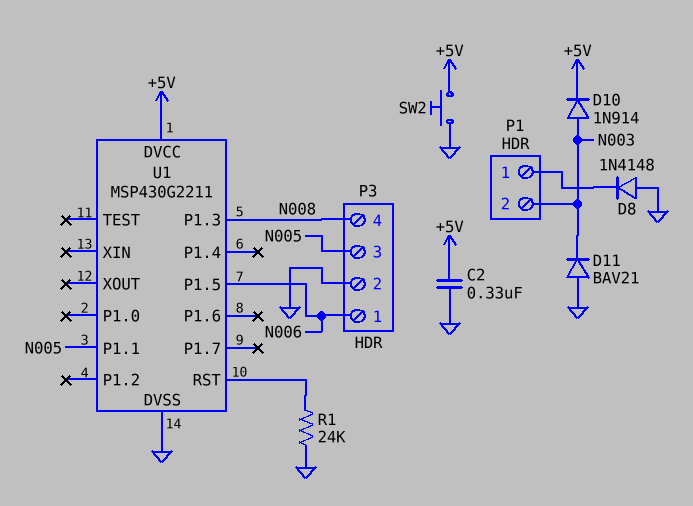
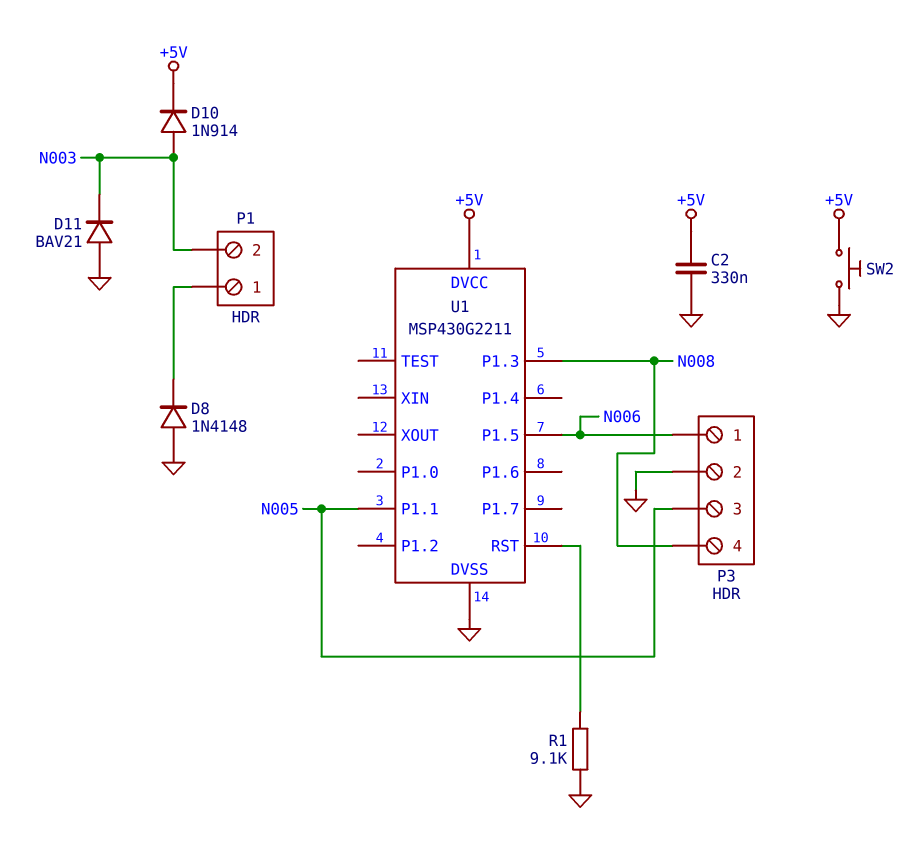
R1: 24k (GND, U1/RST) -> 9.1k (GND, U1/RST)

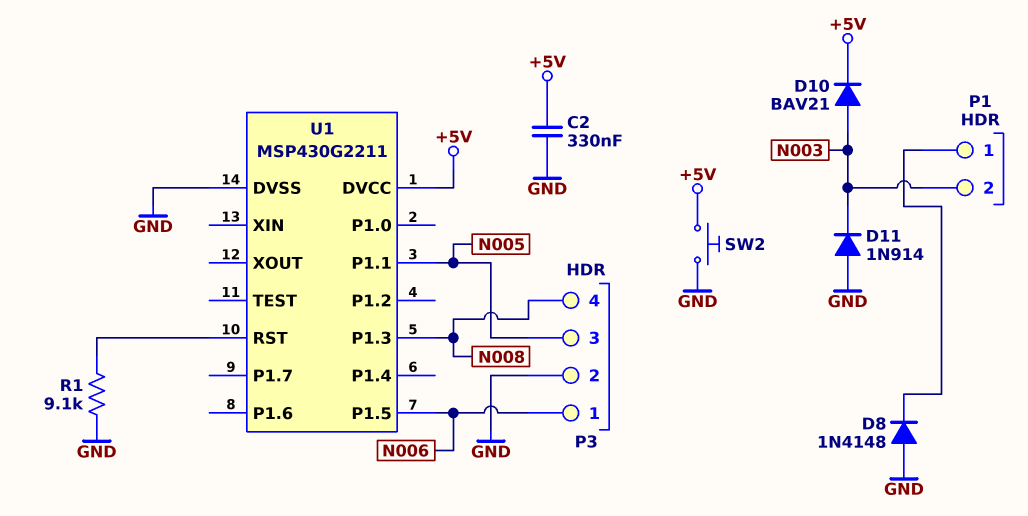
D10: diode 1N914 (A N003, K +5V) -> diode BAV21 (A N003, K +5V)
D11: diode BAV21 (A GND, K N003) -> diode 1N914 (A GND, K N003)

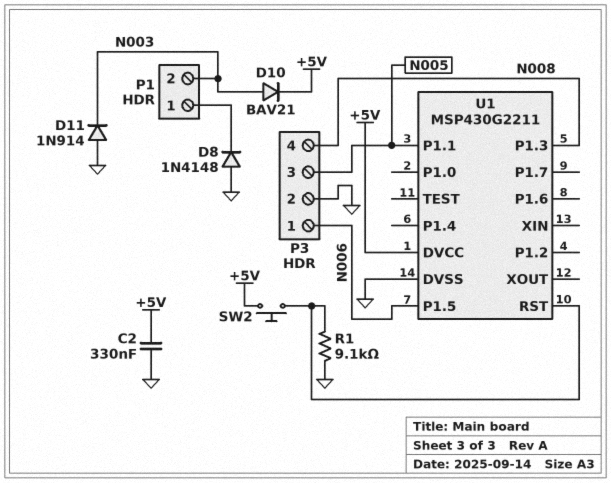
SW2: button (+5V, GND) -> button (+5V, U1/RST)

